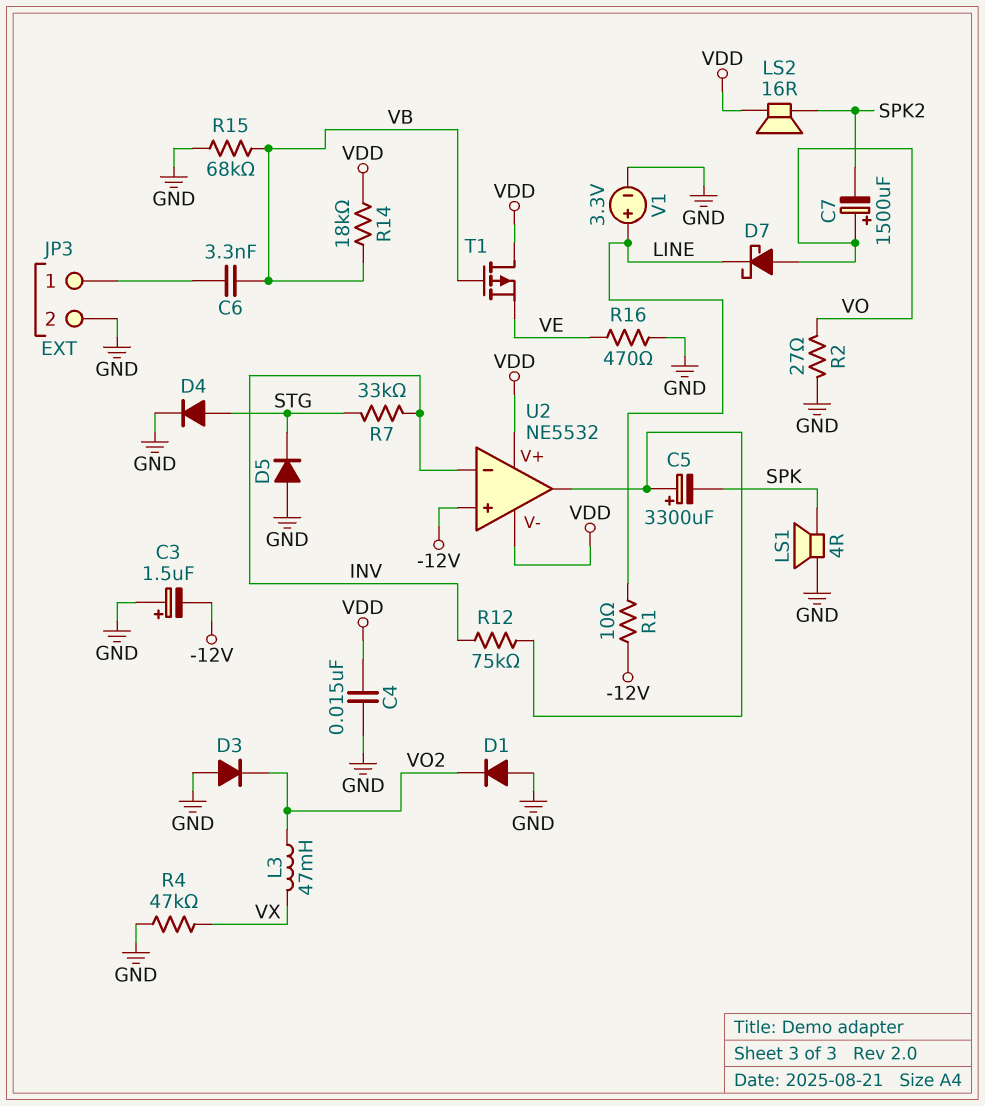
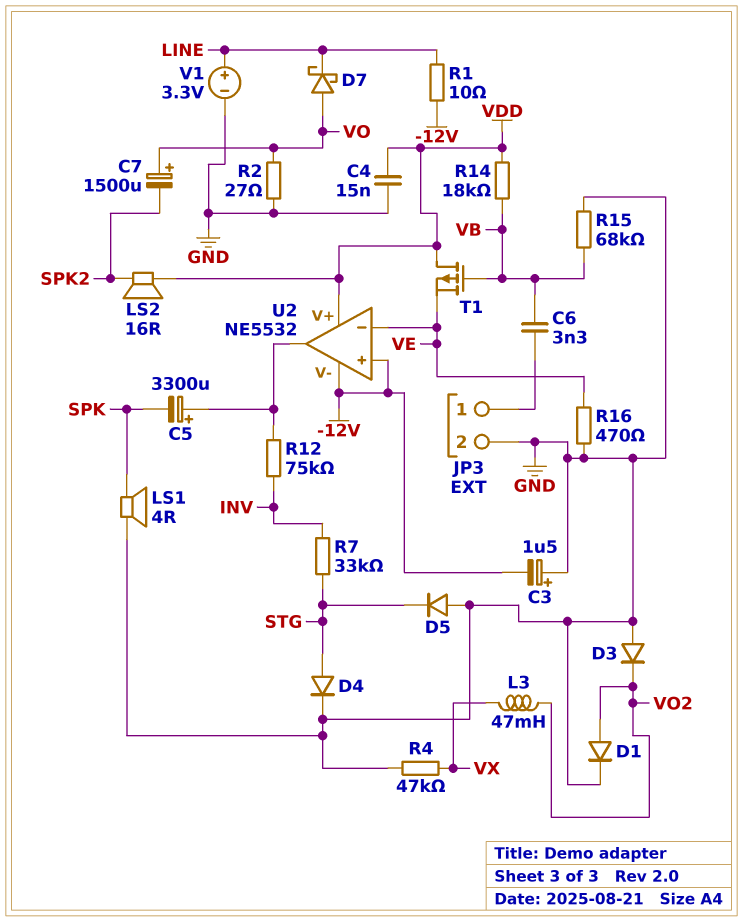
D1: diode (A GND, K VO2) -> diode (A VO2, K GND)
U2 pin V-: VDD -> -12V
U2 pin in-: INV -> VE

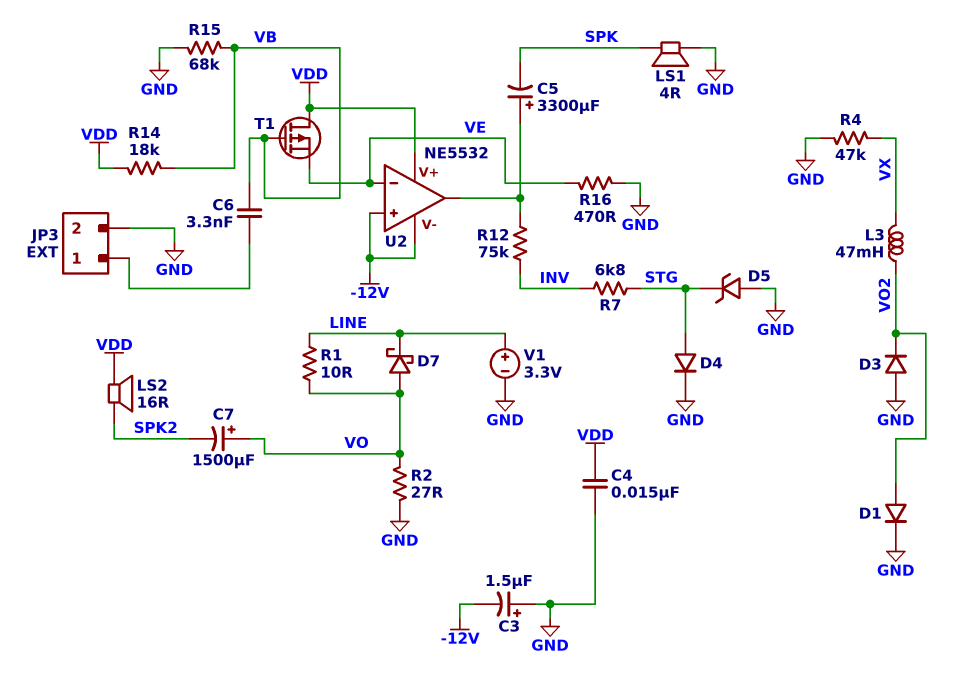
D5: diode (A GND, K STG) -> zener (A GND, K STG)
R1: 10 (-12V, LINE) -> 10 (LINE, VO)
R7: 33k (INV, STG) -> 6.8k (INV, STG)

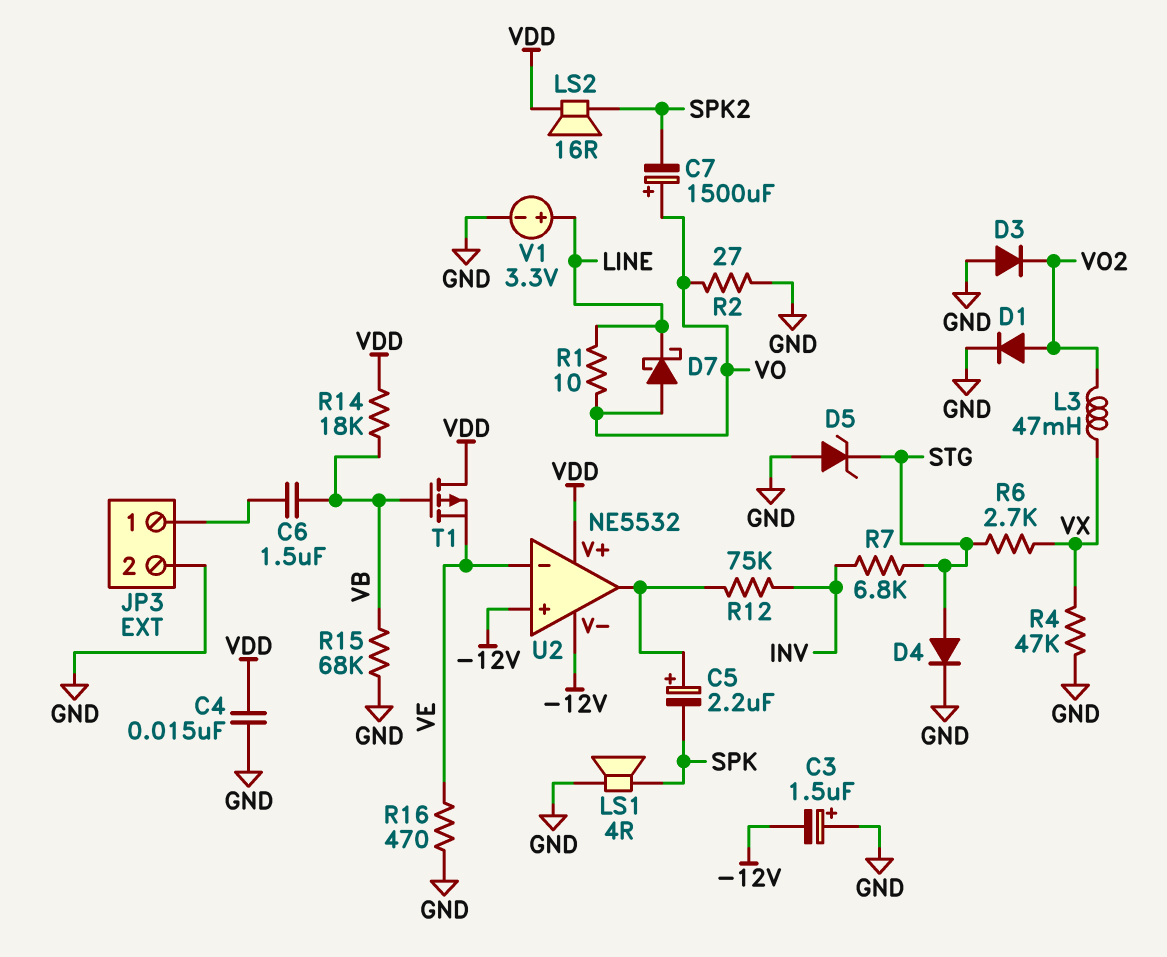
C5: 3300uF (plus U2/out, minus SPK) -> 2.2uF (plus U2/out, minus SPK)
C6: 3.3nF (JP3/1, VB) -> 1.5uF (JP3/1, VB)
R6: none -> 2.7k (STG, VX)

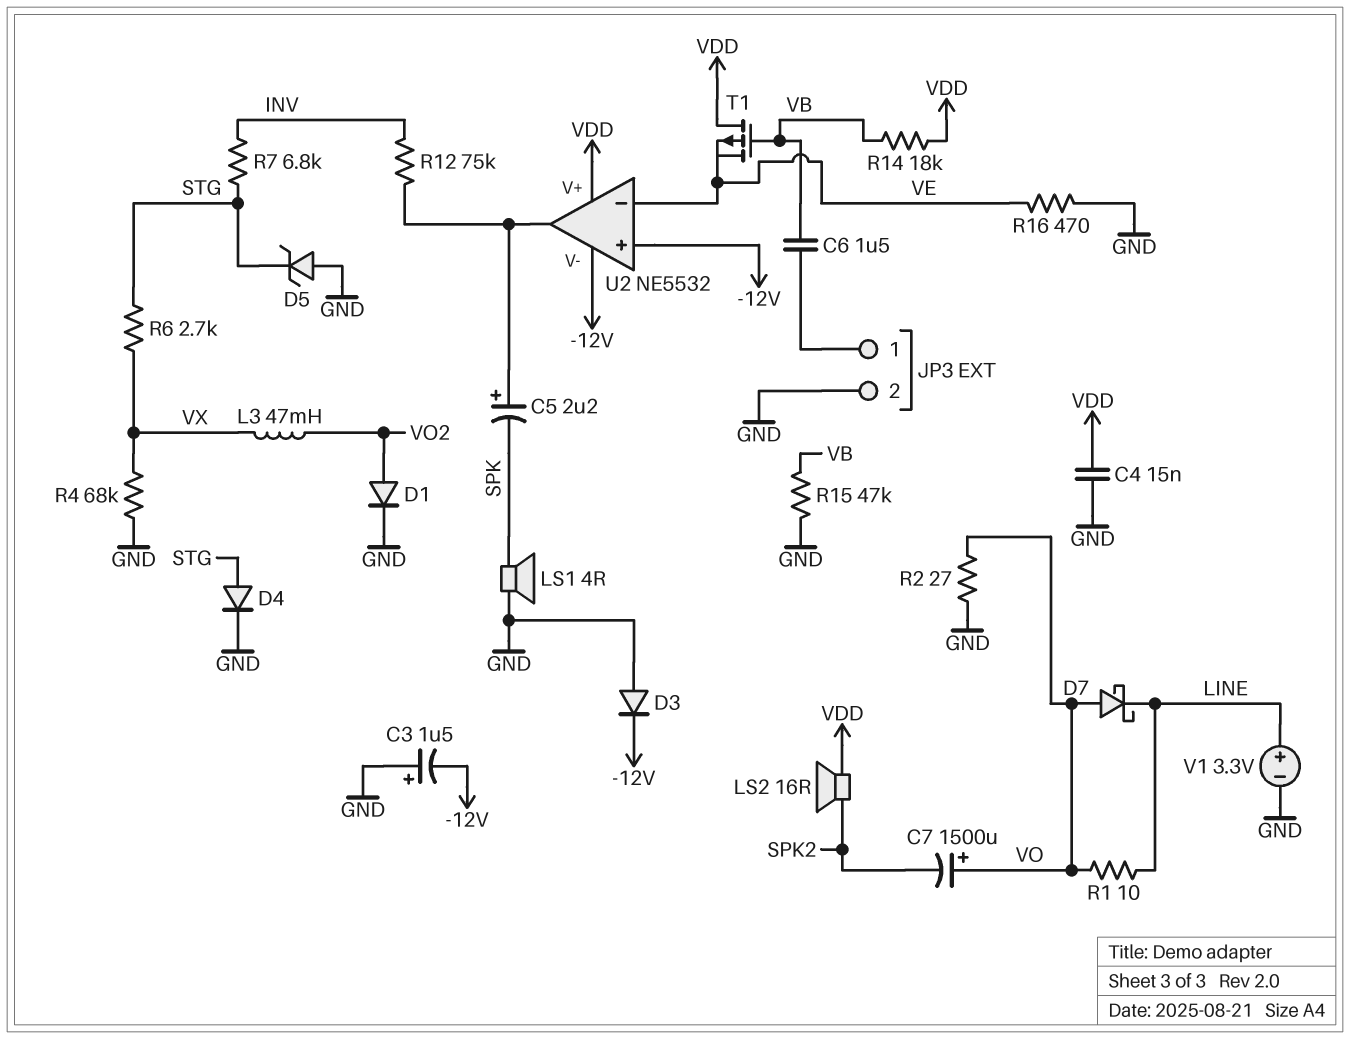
D3: diode (A GND, K VO2) -> diode (A GND, K -12V)
R4: 47k (GND, VX) -> 68k (GND, VX)
R15: 68k (GND, VB) -> 47k (GND, VB)

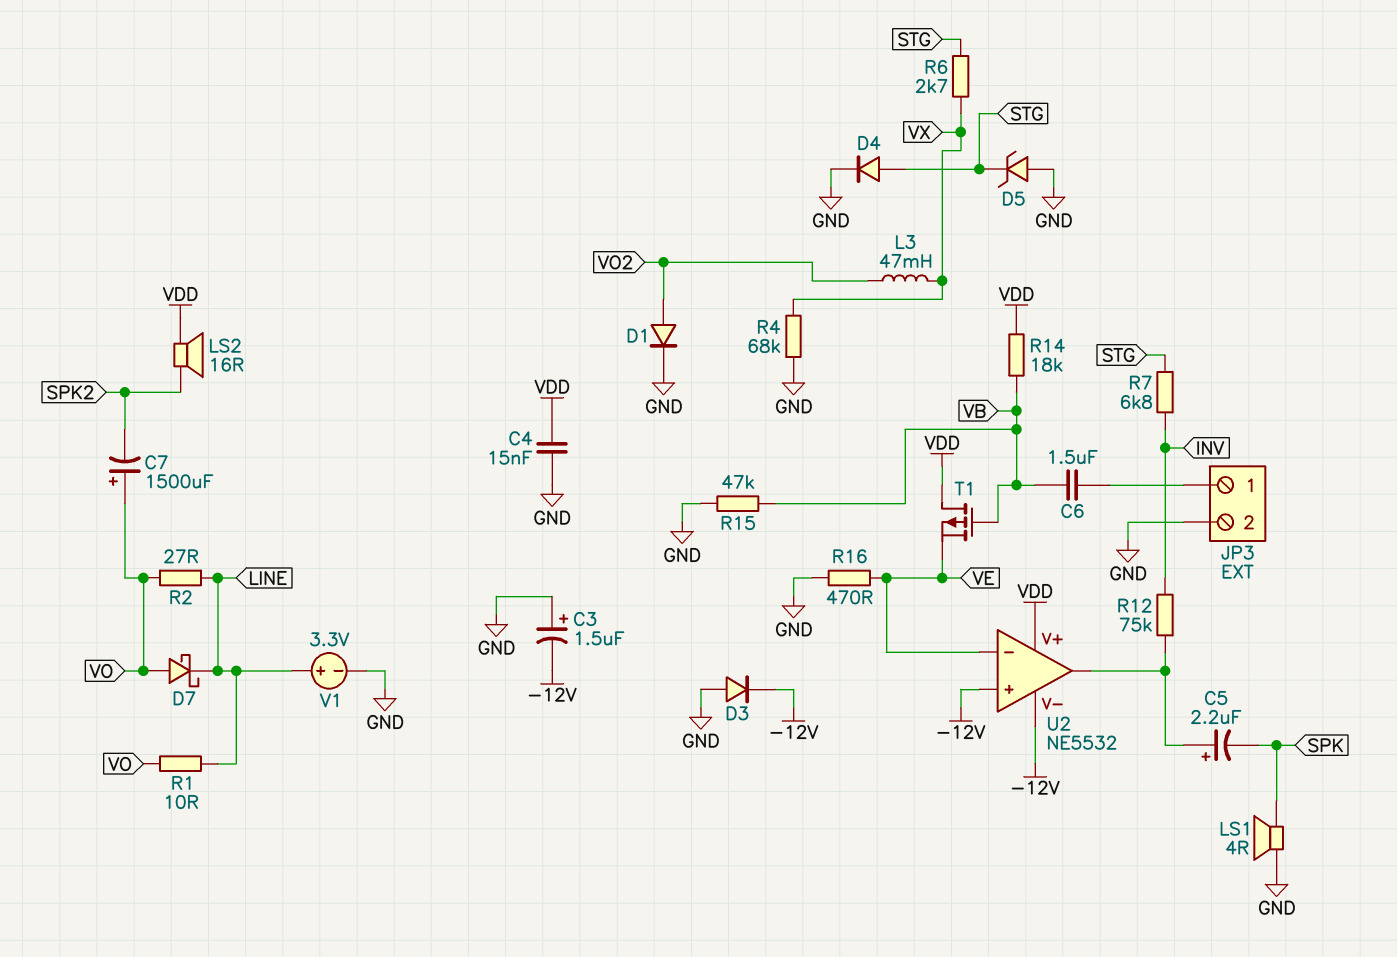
R2: 27 (GND, VO) -> 27 (LINE, VO)

